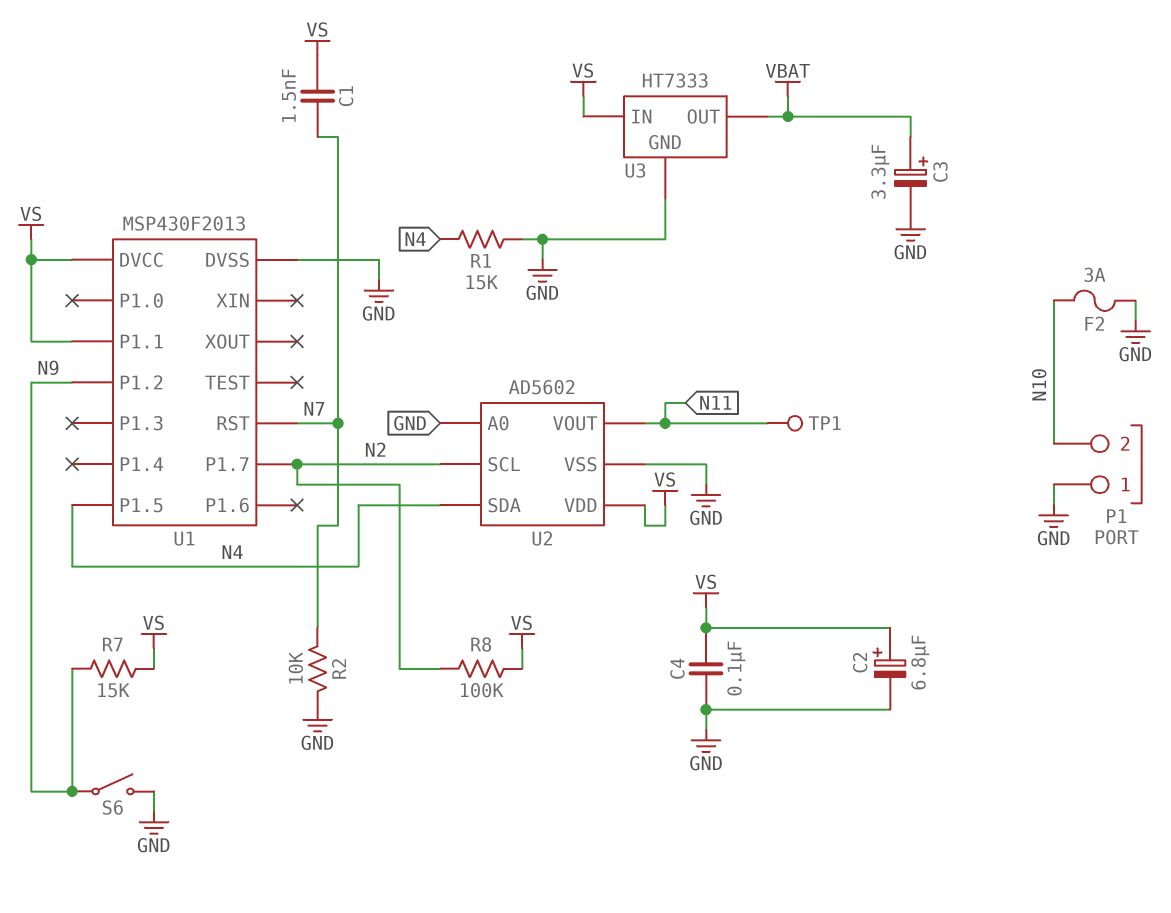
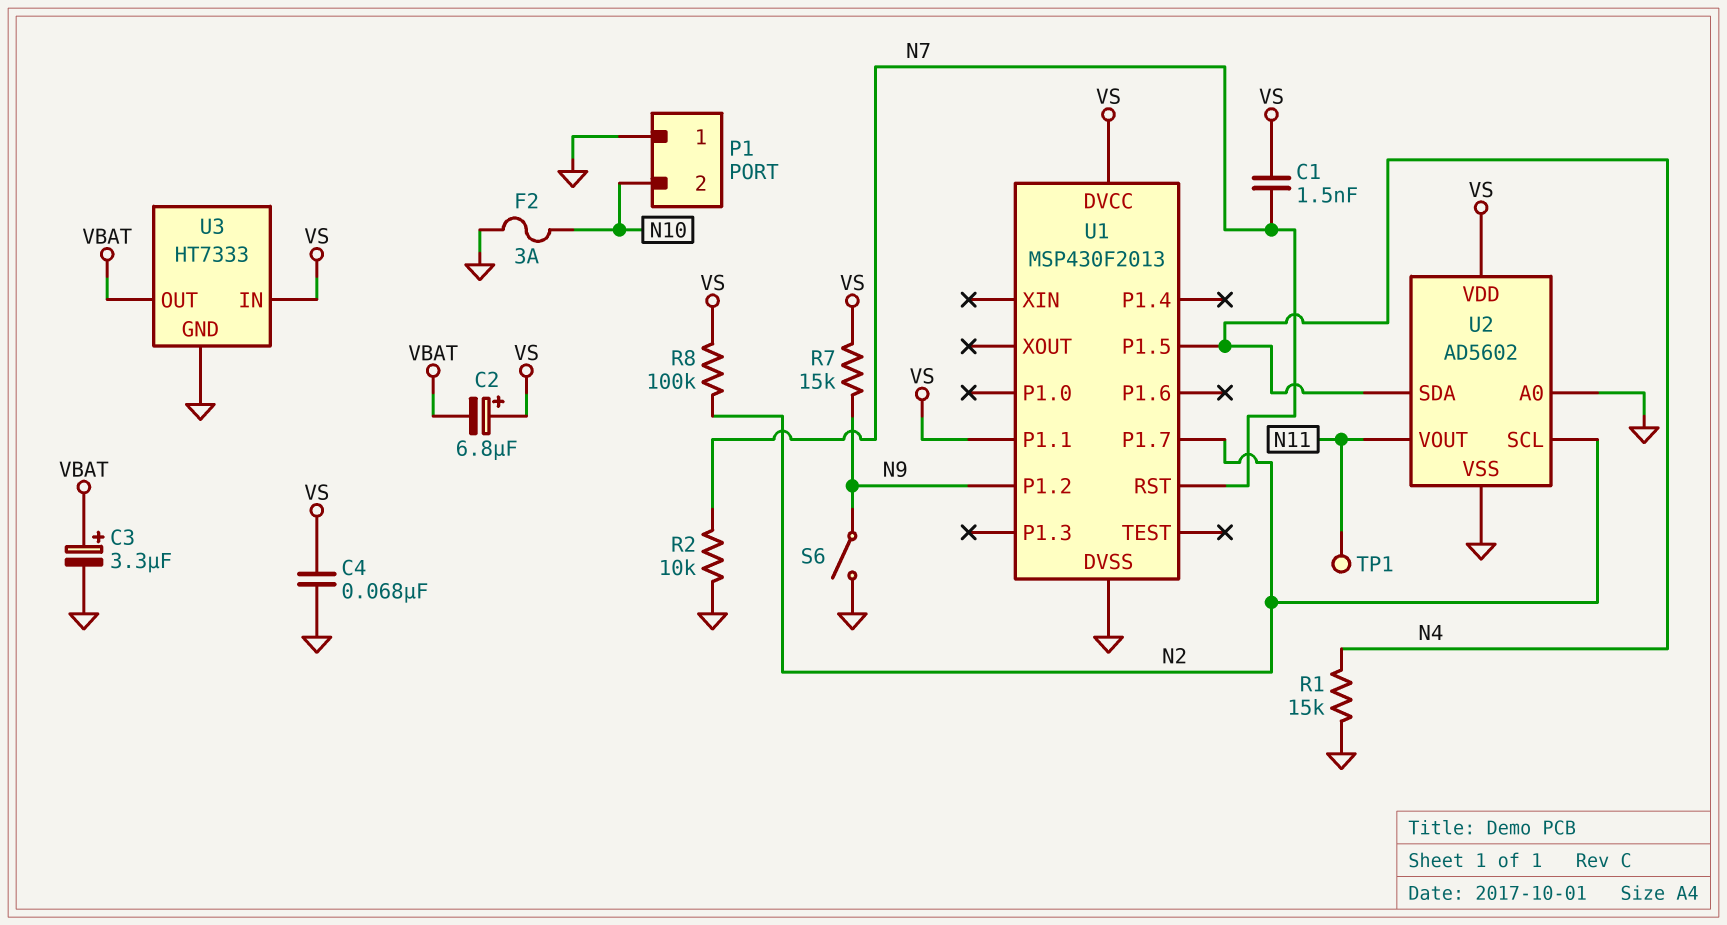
C2: 6.8uF (plus VS, minus GND) -> 6.8uF (plus VS, minus VBAT)
C4: 100nF (GND, VS) -> 68nF (GND, VS)

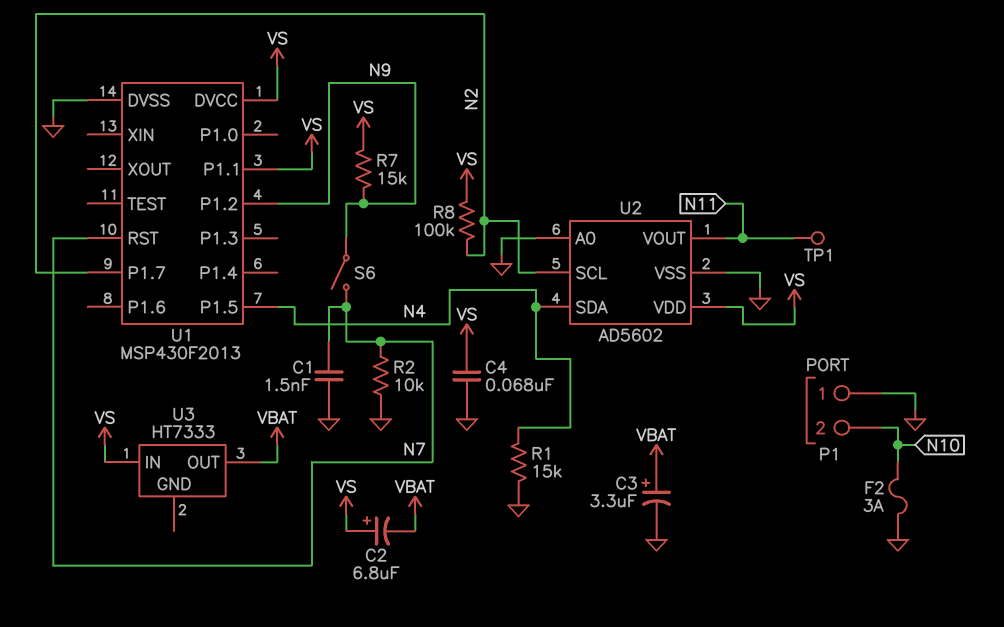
C1: 1.5nF (N7, VS) -> 1.5nF (GND, N7)
S6: switch (GND, N9) -> switch (N7, N9)
U3 pin GND: GND -> none

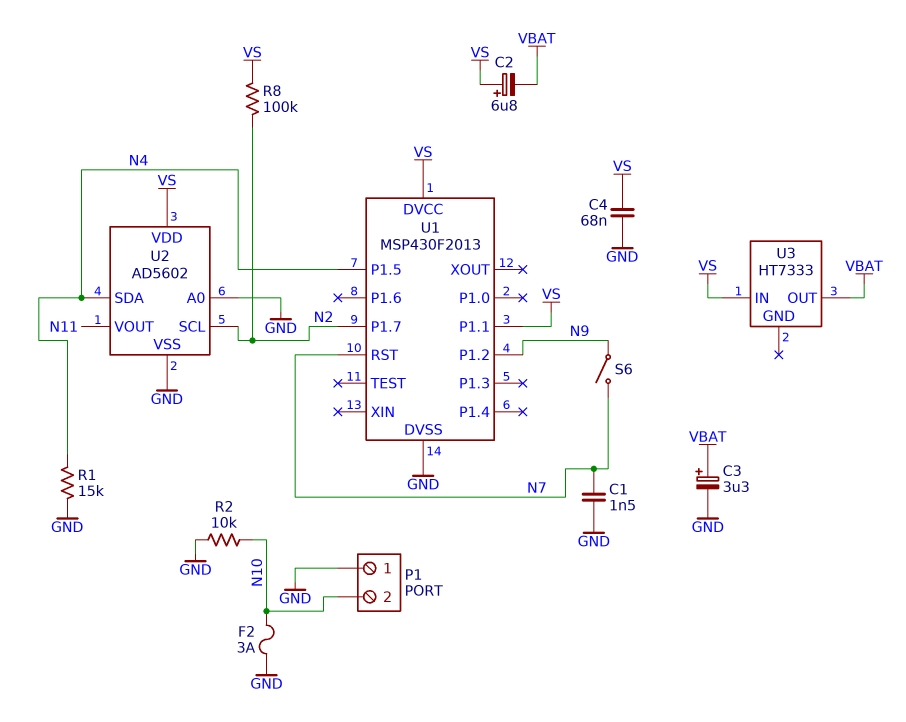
R2: 10k (GND, N7) -> 10k (GND, N10)
R7: 15k (N9, VS) -> none
TP1: test point (N11) -> none

